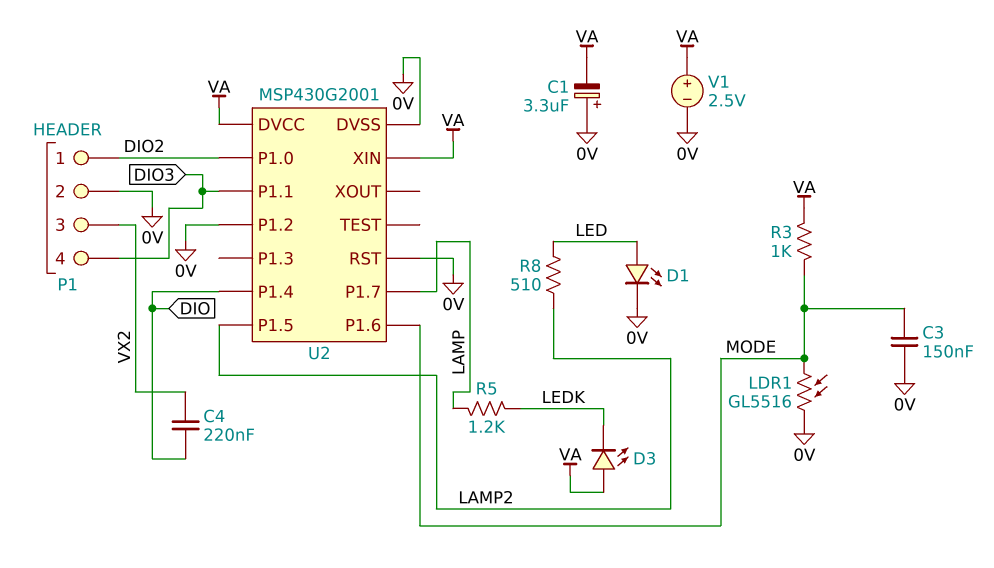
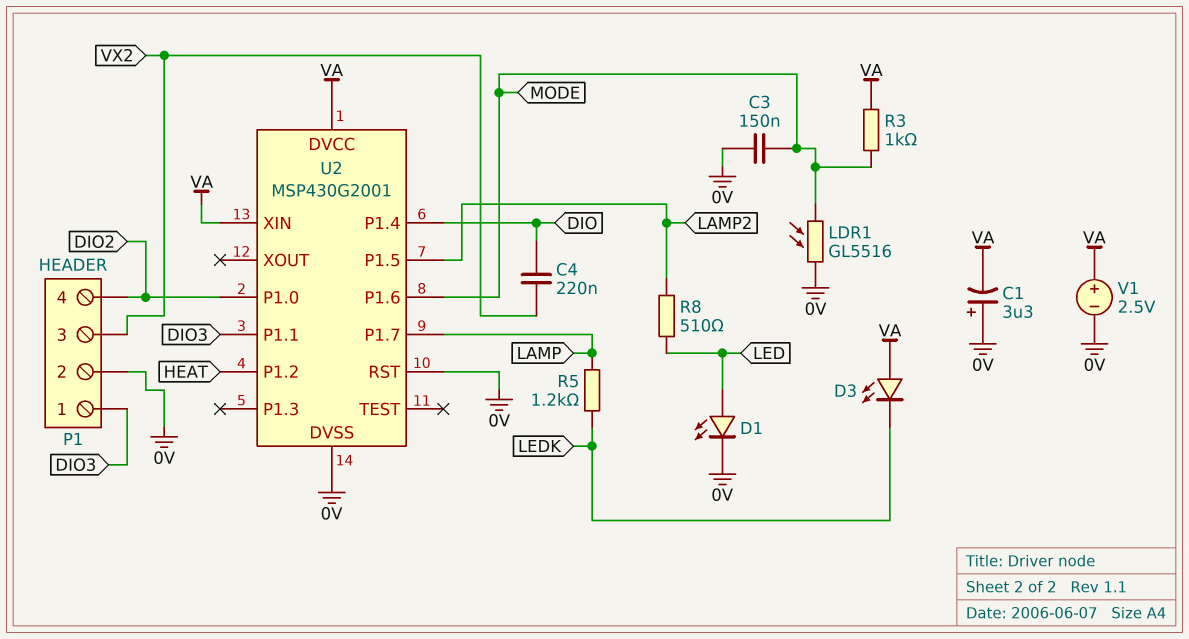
P1 pin 1: DIO2 -> DIO3
P1 pin 4: DIO3 -> DIO2
U2 pin P1.2: 0V -> HEAT

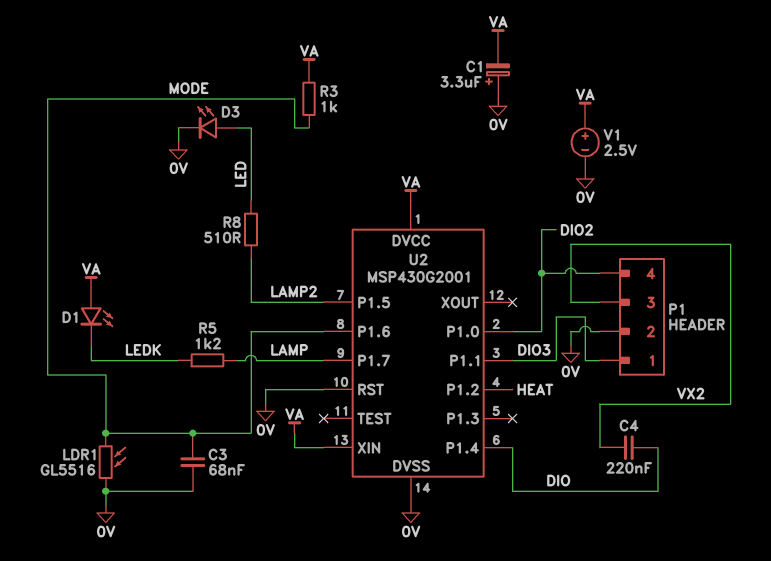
C3: 150nF (0V, MODE) -> 68nF (0V, MODE)
D1: LED (A LED, K 0V) -> LED (A VA, K LEDK)
D3: LED (A VA, K LEDK) -> LED (A LED, K 0V)

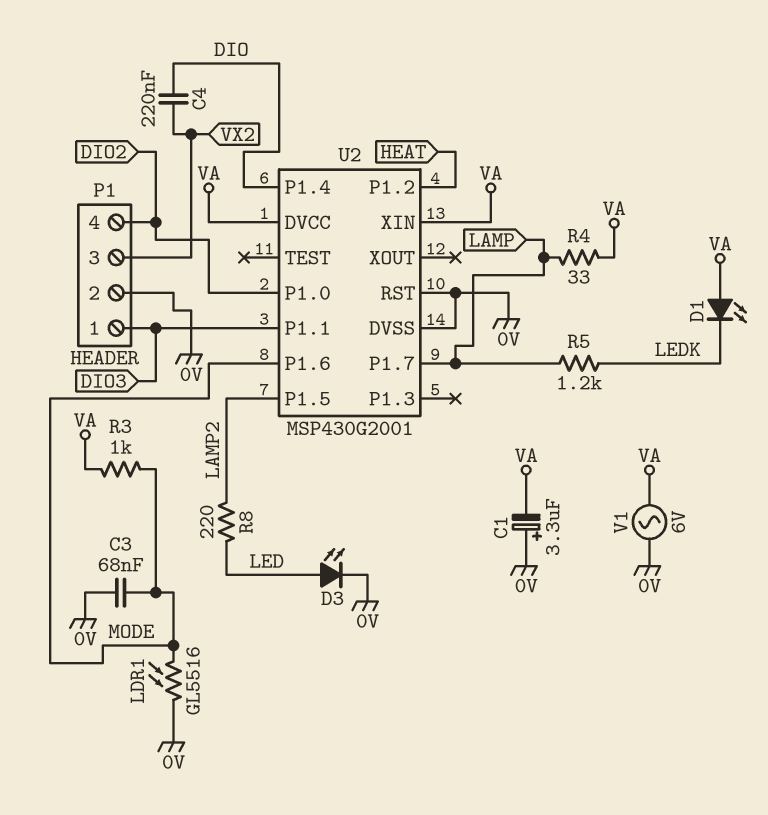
R4: none -> 33 (LAMP, VA)
R8: 510 (LAMP2, LED) -> 220 (LAMP2, LED)
V1: 2.5V (plus VA, minus 0V) -> AC 6V (0V, VA)

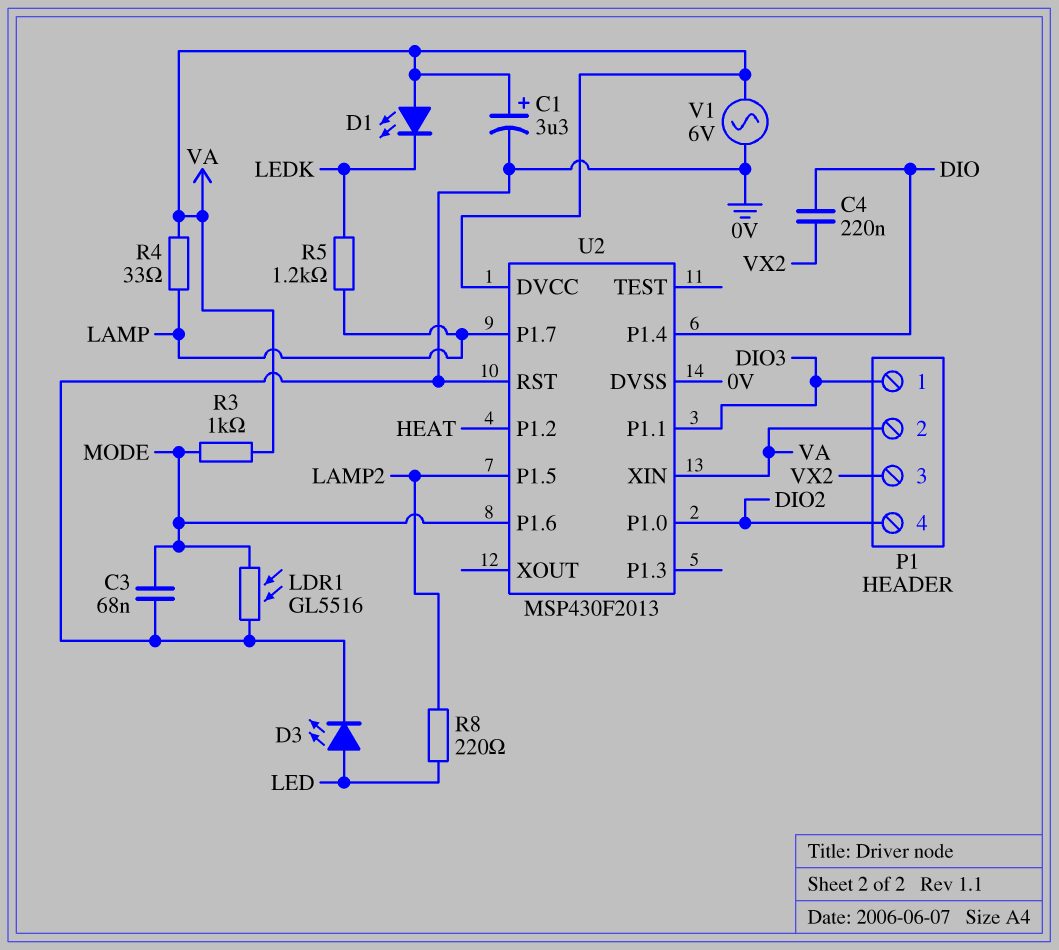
C1: 3.3uF (plus 0V, minus VA) -> 3.3uF (plus VA, minus 0V)
P1 pin 2: 0V -> VA
U2: MSP430G2001 -> MSP430F2013

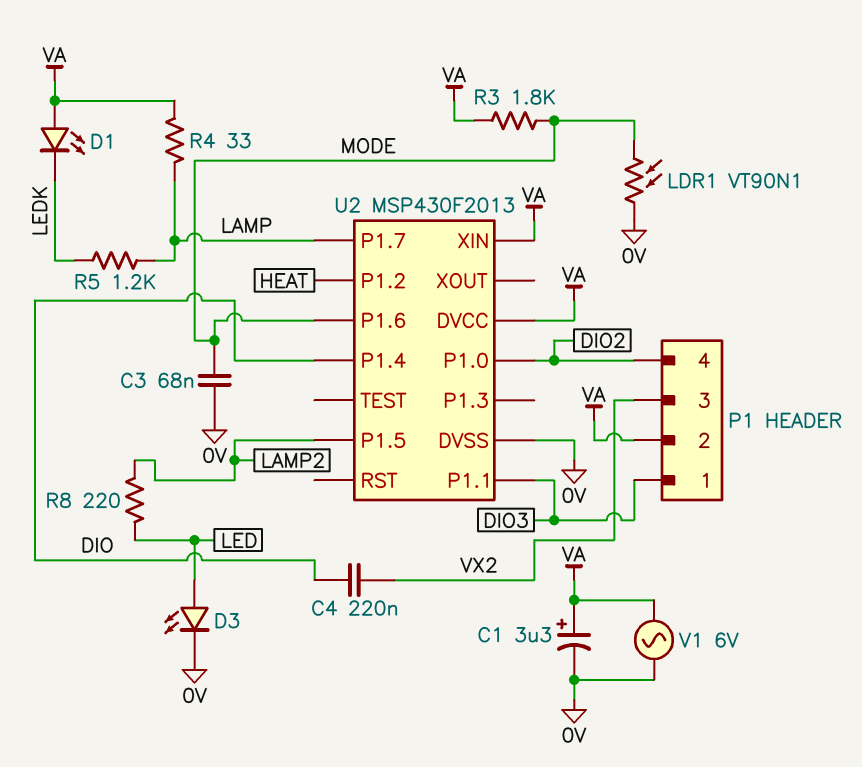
LDR1: GL5516 (0V, MODE) -> VT90N1 (0V, MODE)
R3: 1k (MODE, VA) -> 1.8k (MODE, VA)
U2 pin RST: 0V -> none

